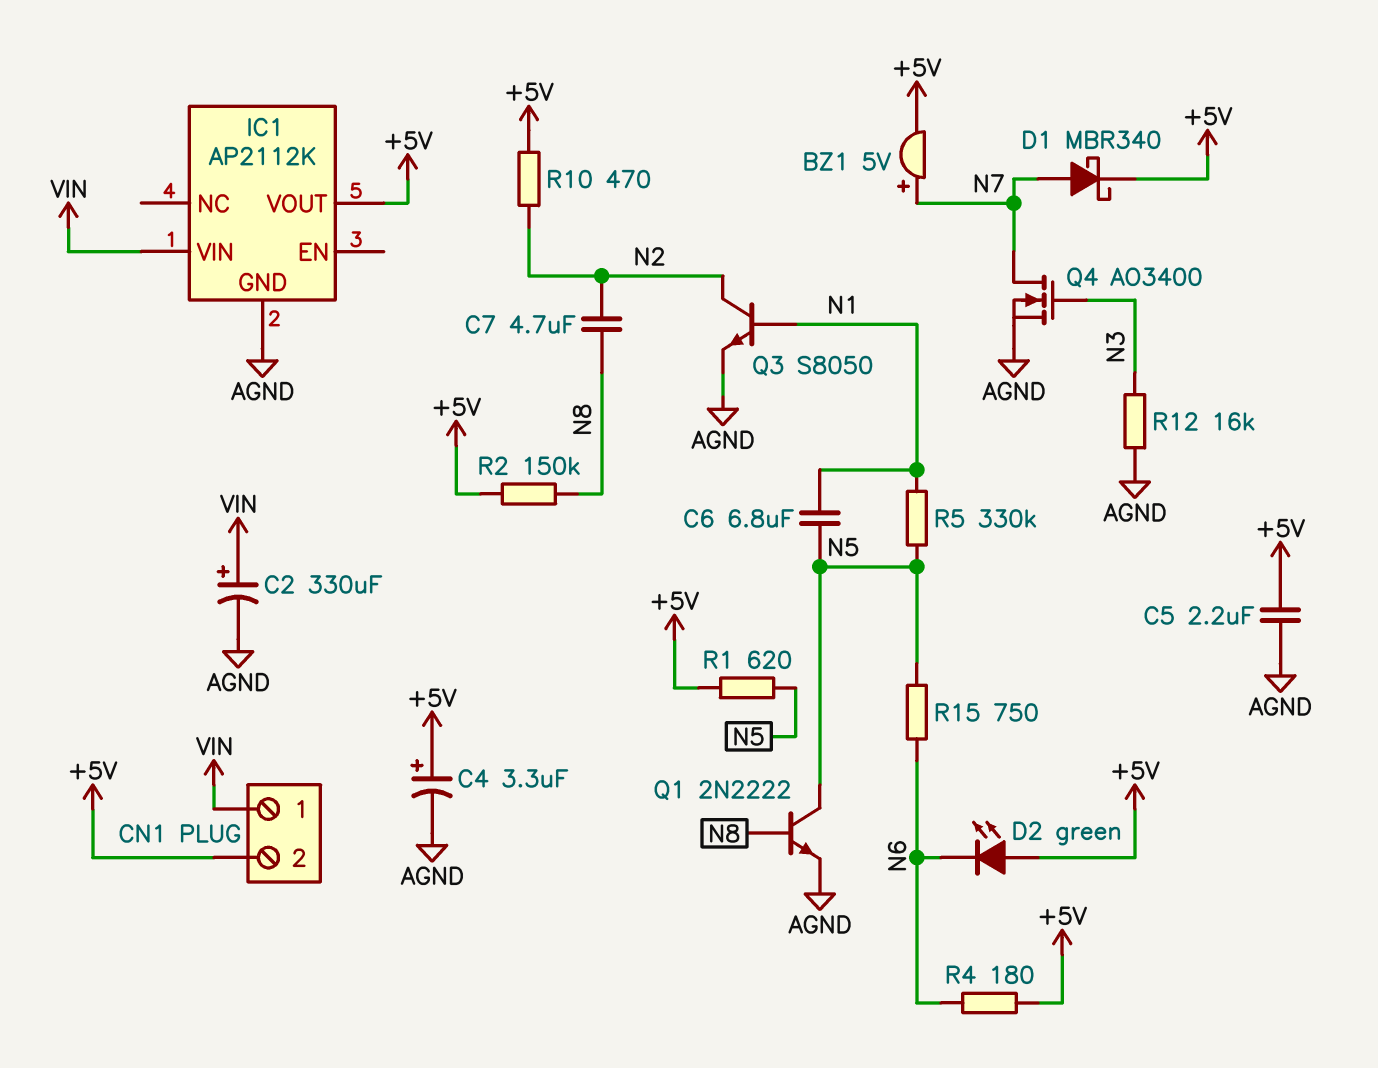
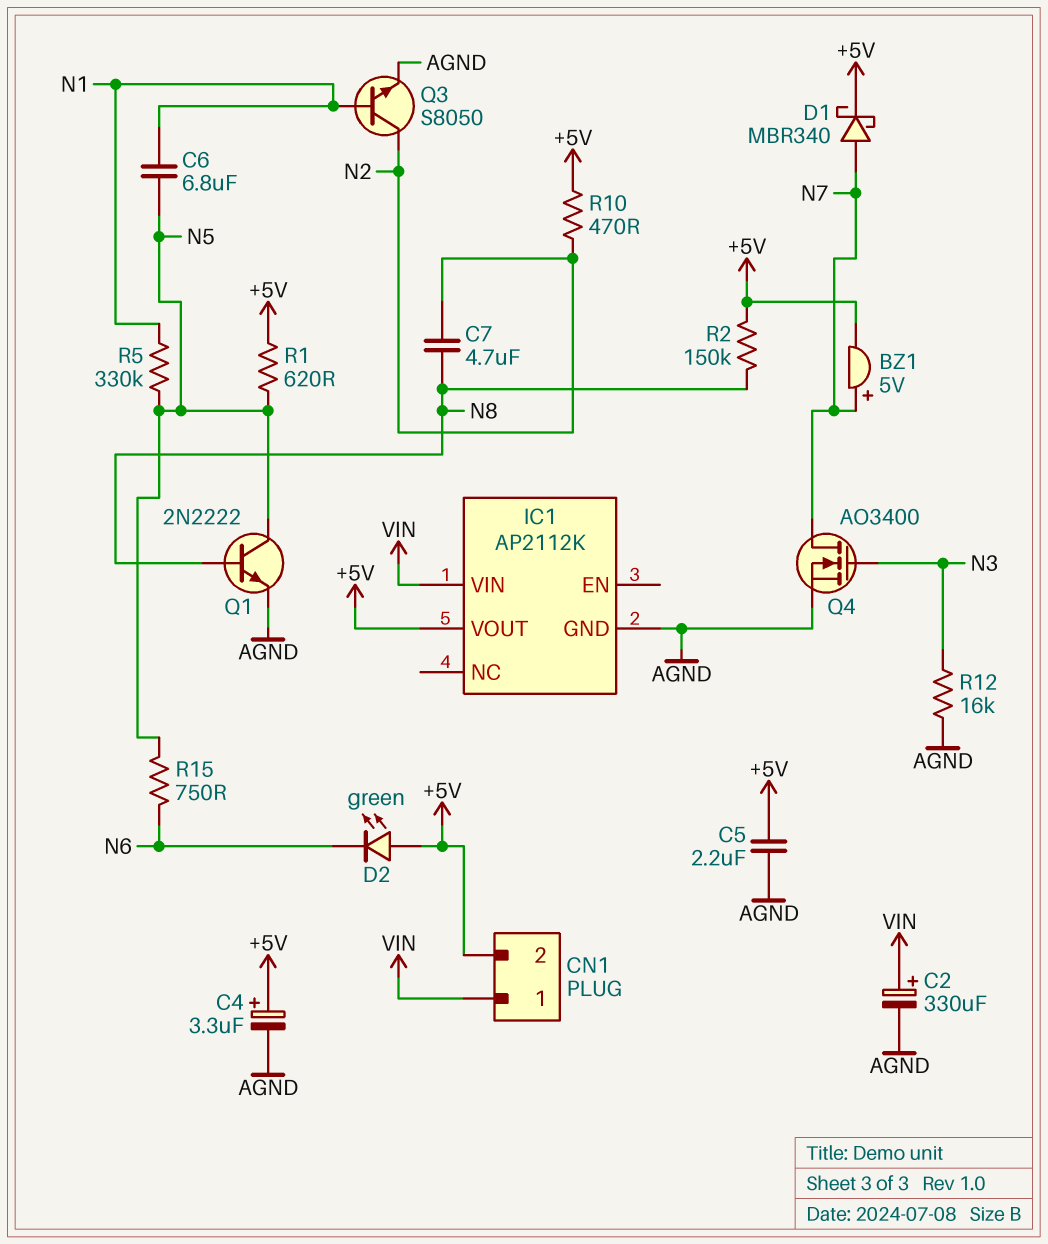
R4: 180 (+5V, N6) -> none

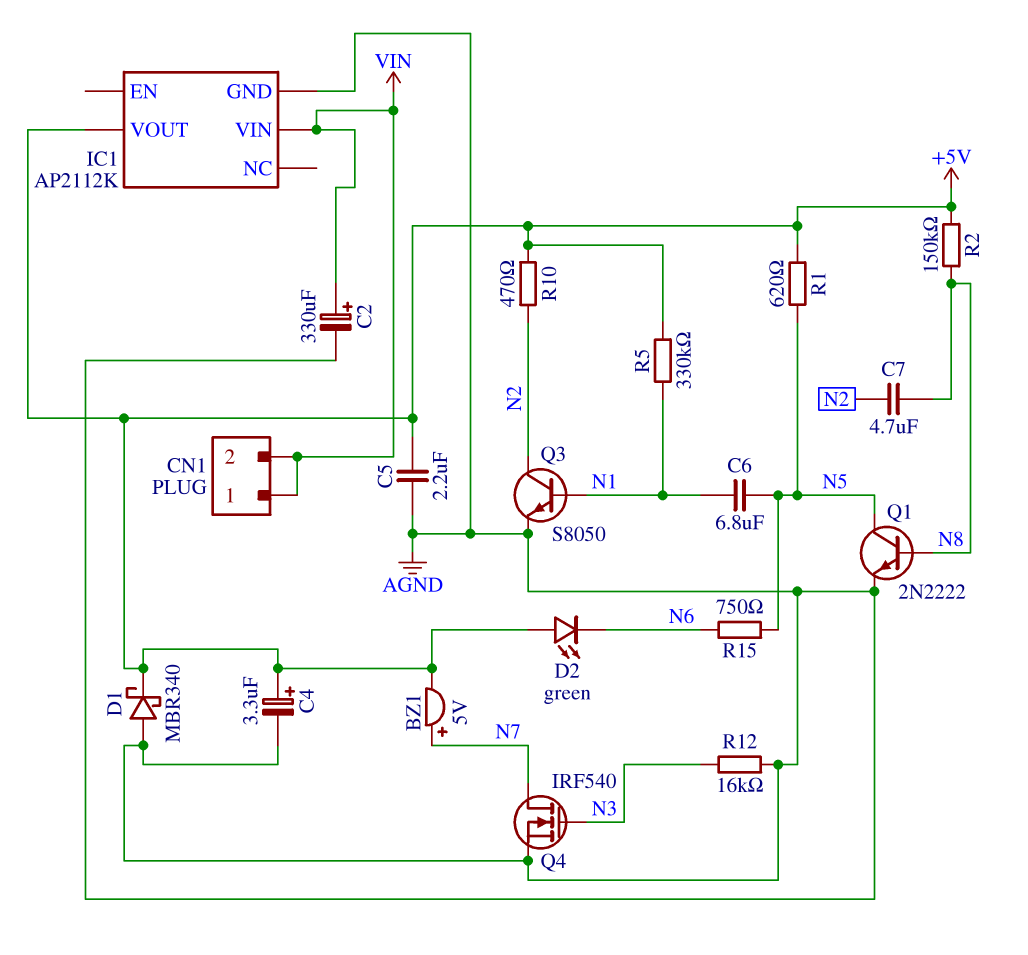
CN1 pin 2: +5V -> VIN
D1: schottky MBR340 (A N7, K +5V) -> schottky MBR340 (A AGND, K +5V)
Q4: NMOS AO3400 (G N3, D N7, S AGND) -> NMOS IRF540 (G N3, D N7, S AGND)
R5: 330k (N1, N5) -> 330k (+5V, N1)

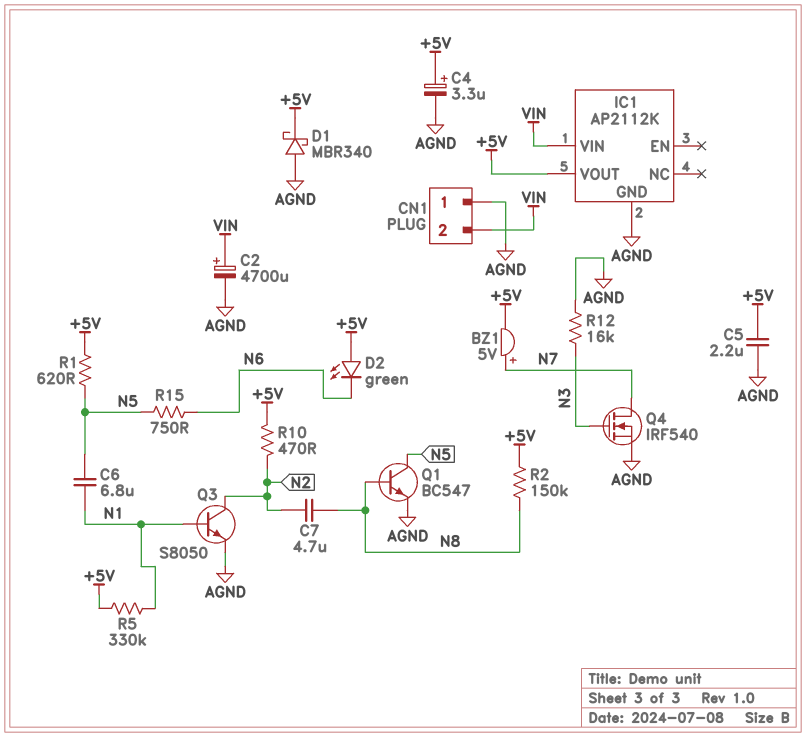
C2: 330uF (plus VIN, minus AGND) -> 4700uF (plus VIN, minus AGND)
CN1 pin 1: VIN -> AGND
Q1: NPN 2N2222 (B N8, C N5, E AGND) -> NPN BC547 (B N8, C N5, E AGND)

